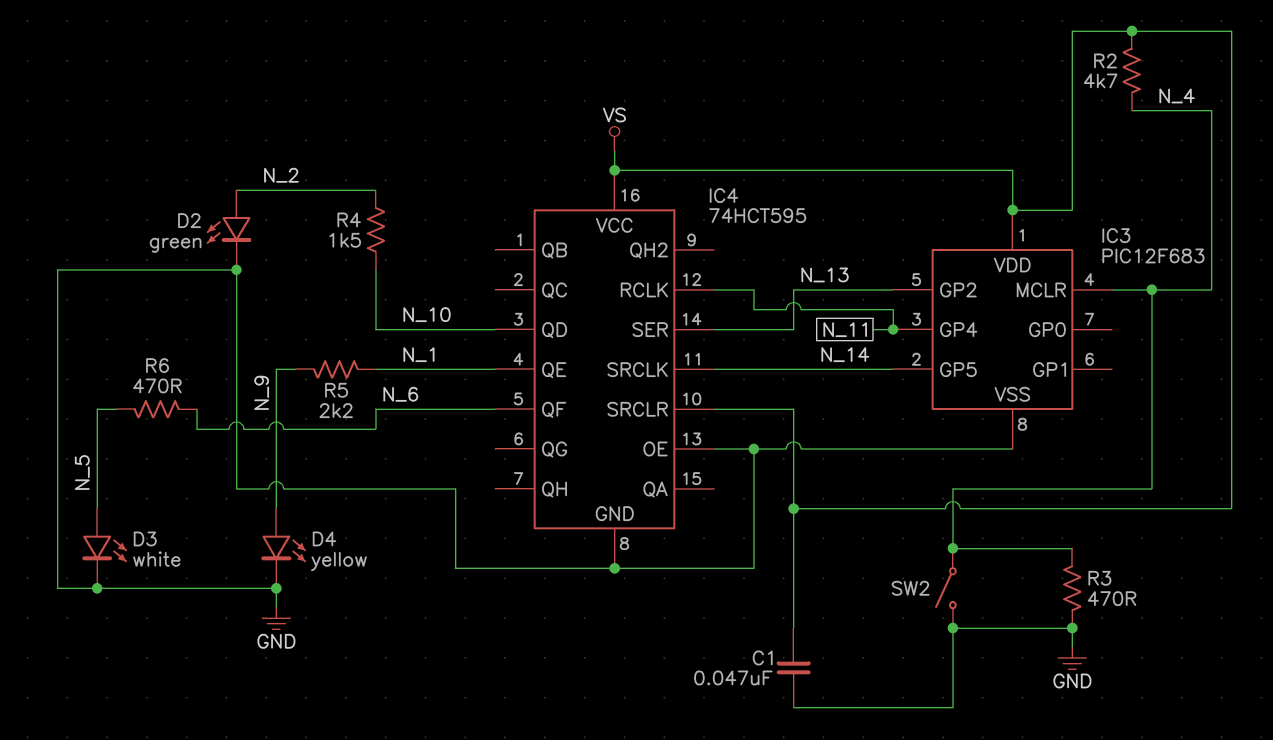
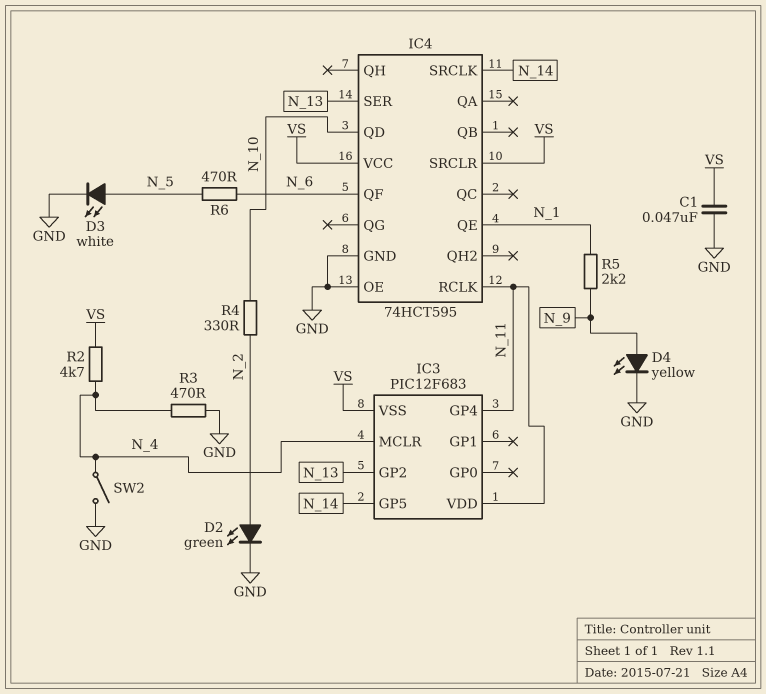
IC3 pin VDD: VS -> N_11
IC3 pin VSS: GND -> VS
R4: 1.5k (N_2, N_10) -> 330 (N_2, N_10)

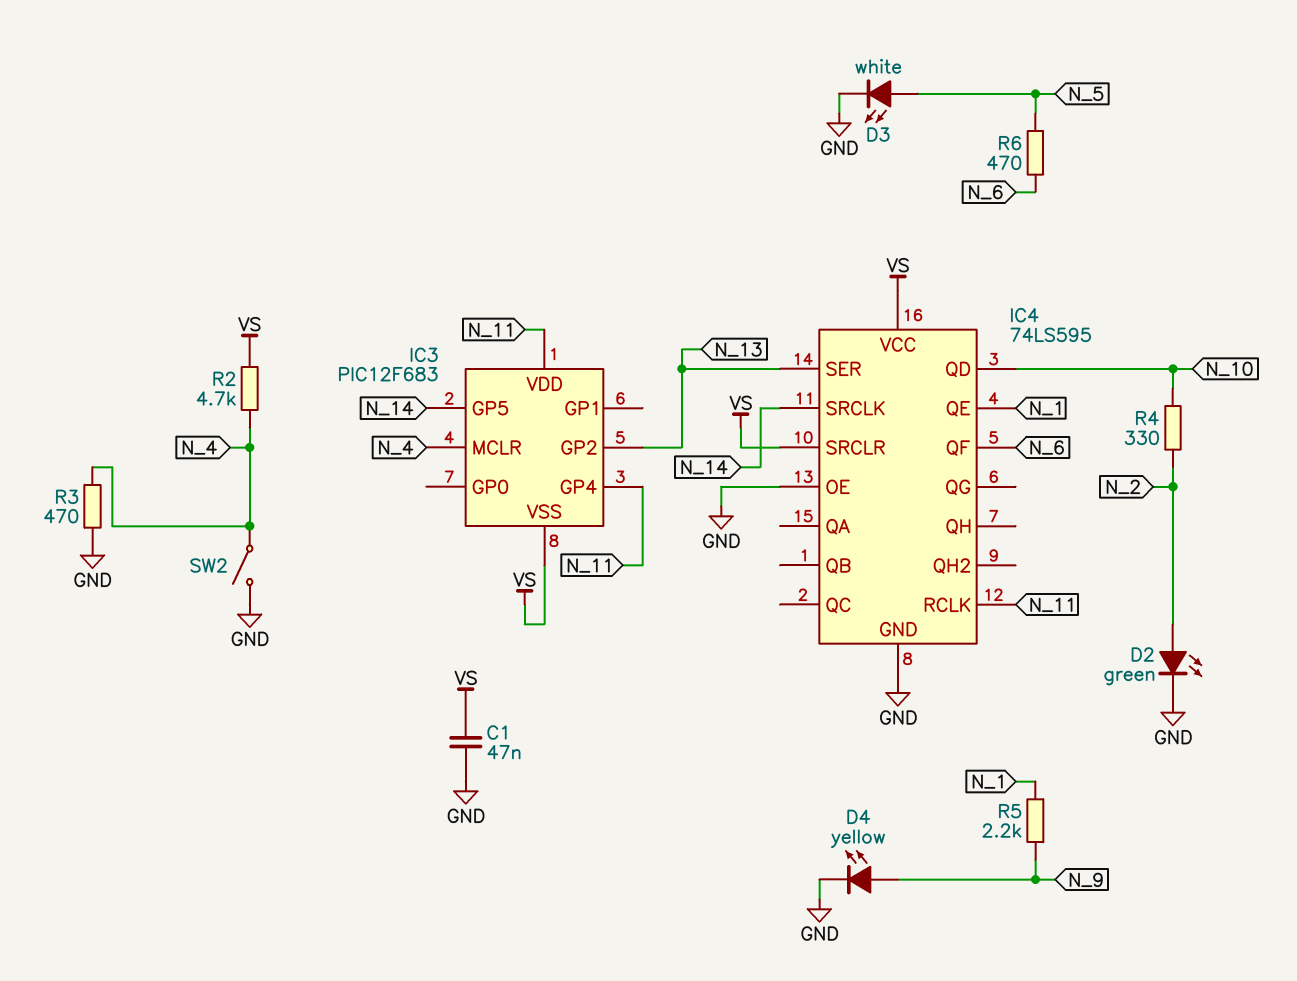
IC4: 74HCT595 -> 74LS595

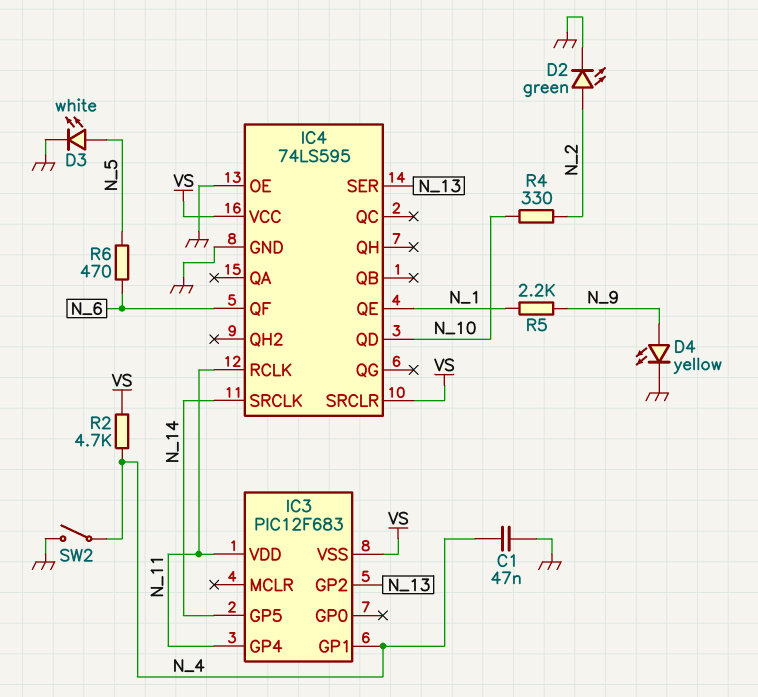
C1: 47nF (GND, VS) -> 47nF (GND, N_4)
IC3 pin GP1: none -> N_4
IC3 pin MCLR: N_4 -> none
R3: 470 (GND, N_4) -> none

